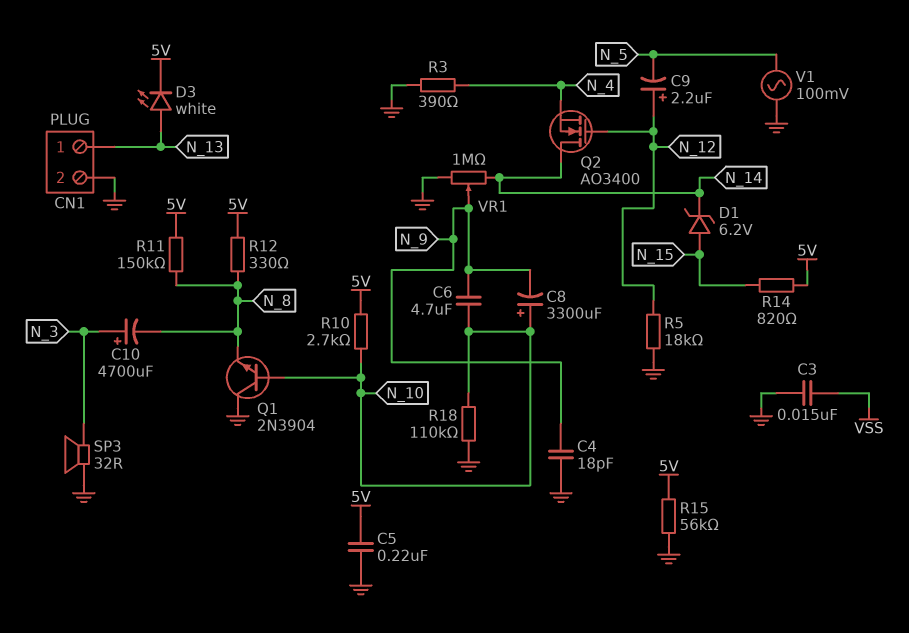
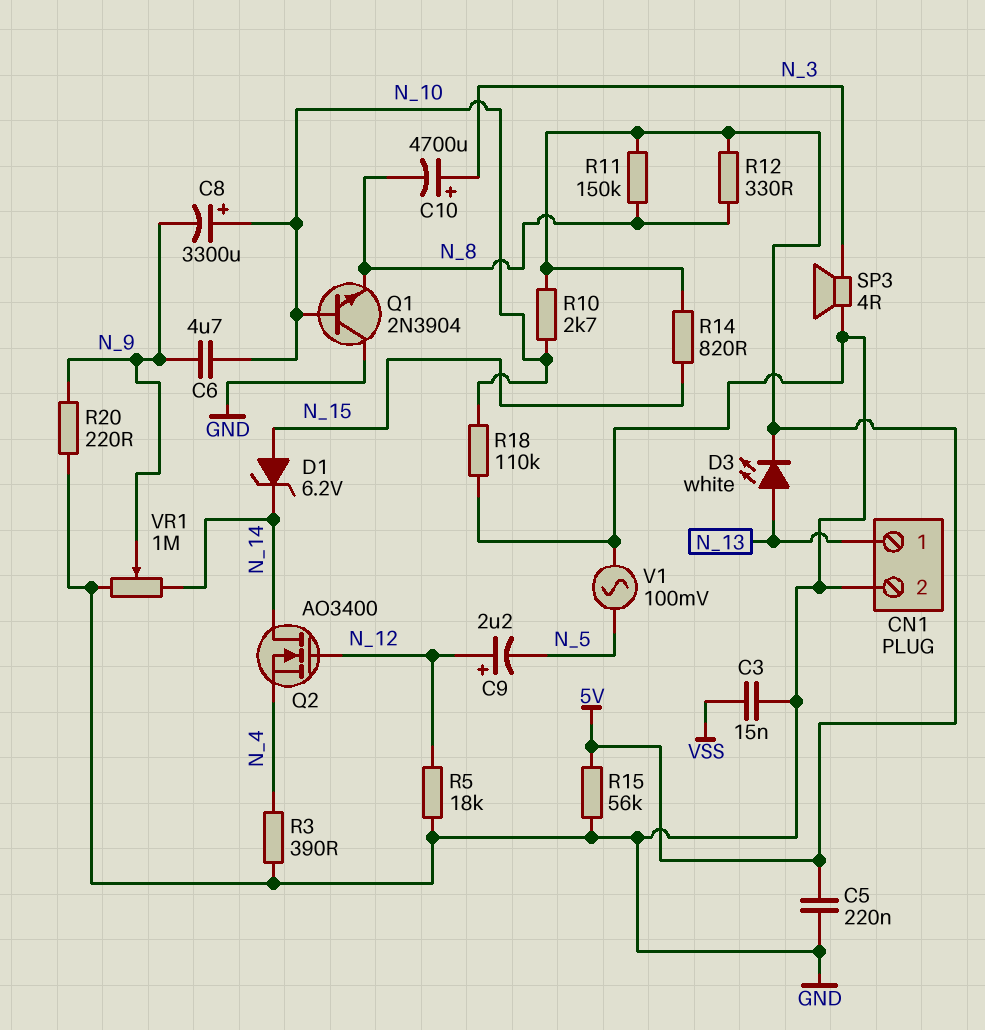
C4: 18pF (GND, N_9) -> none
R20: none -> 220 (GND, N_9)
SP3: speaker 32R (GND, N_3) -> speaker 4R (GND, N_3)

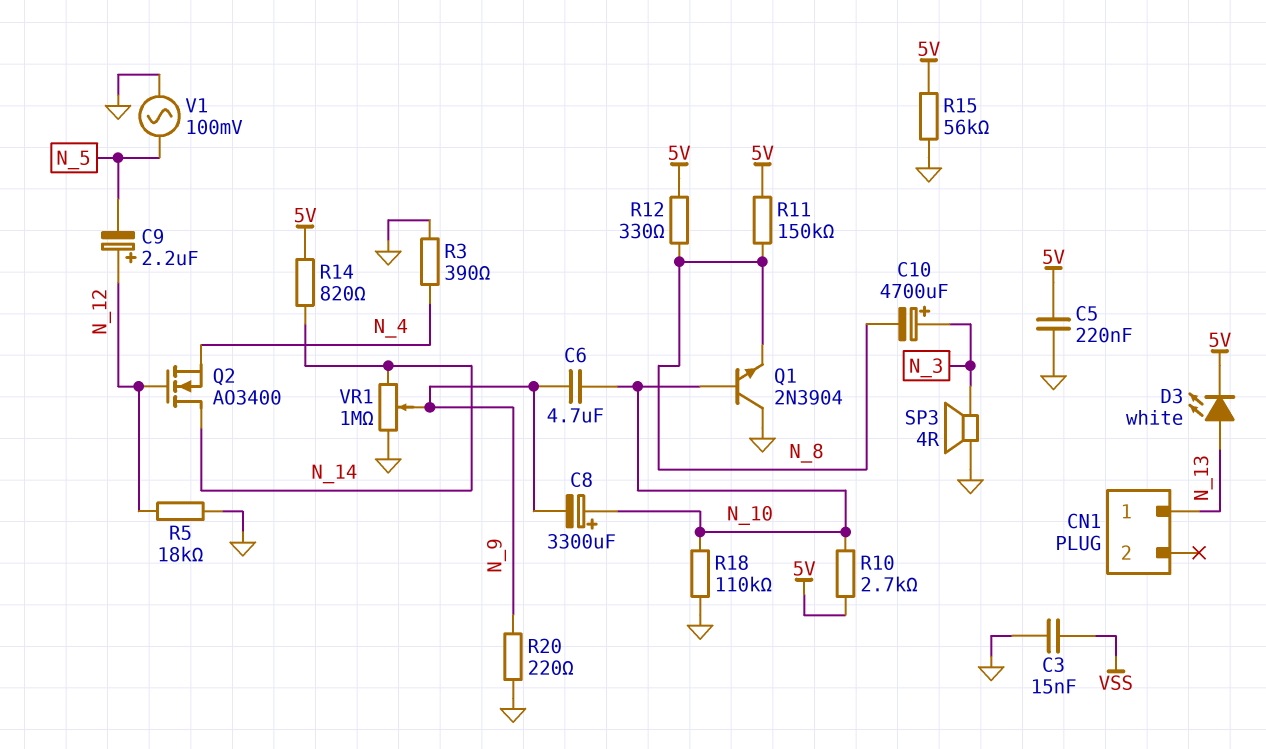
CN1 pin 2: GND -> none
D1: zener 6.2V (A N_15, K N_14) -> none
R14: 820 (5V, N_15) -> 820 (5V, N_14)

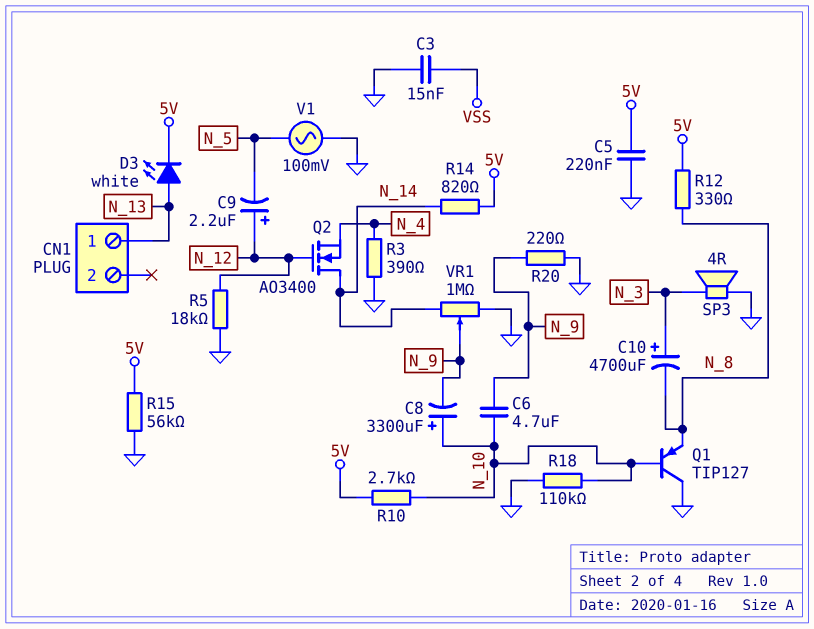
Q1: NPN 2N3904 (B N_10, C GND, E N_8) -> PNP TIP127 (B N_10, C GND, E N_8)
R11: 150k (5V, N_8) -> none

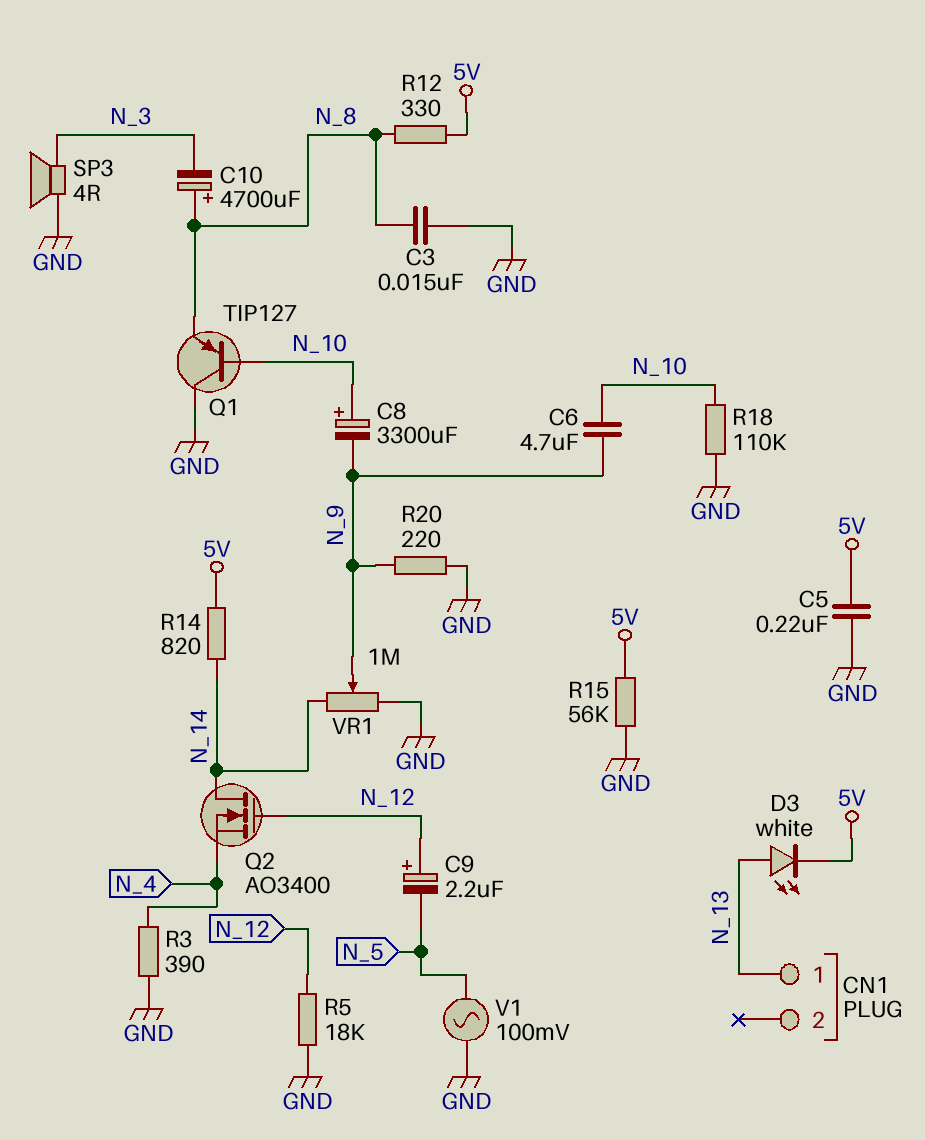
C3: 15nF (GND, VSS) -> 15nF (GND, N_8)
C10: 4700uF (plus N_3, minus N_8) -> 4700uF (plus N_8, minus N_3)
R10: 2.7k (5V, N_10) -> none

